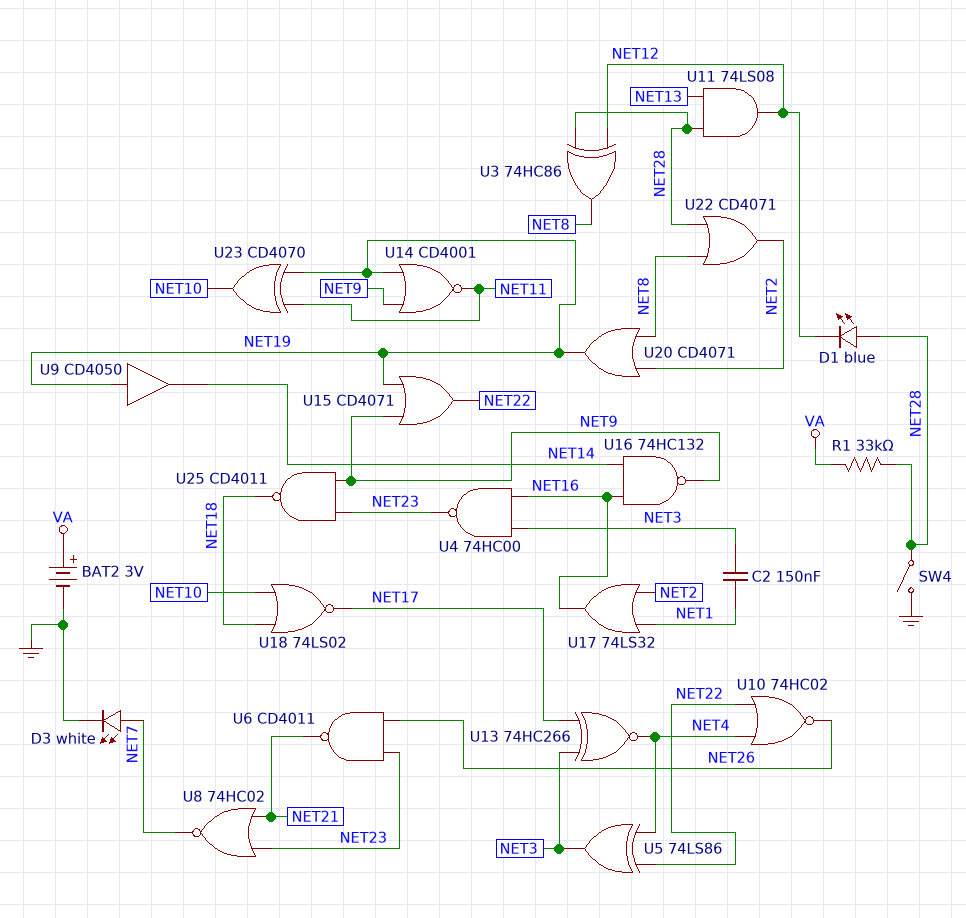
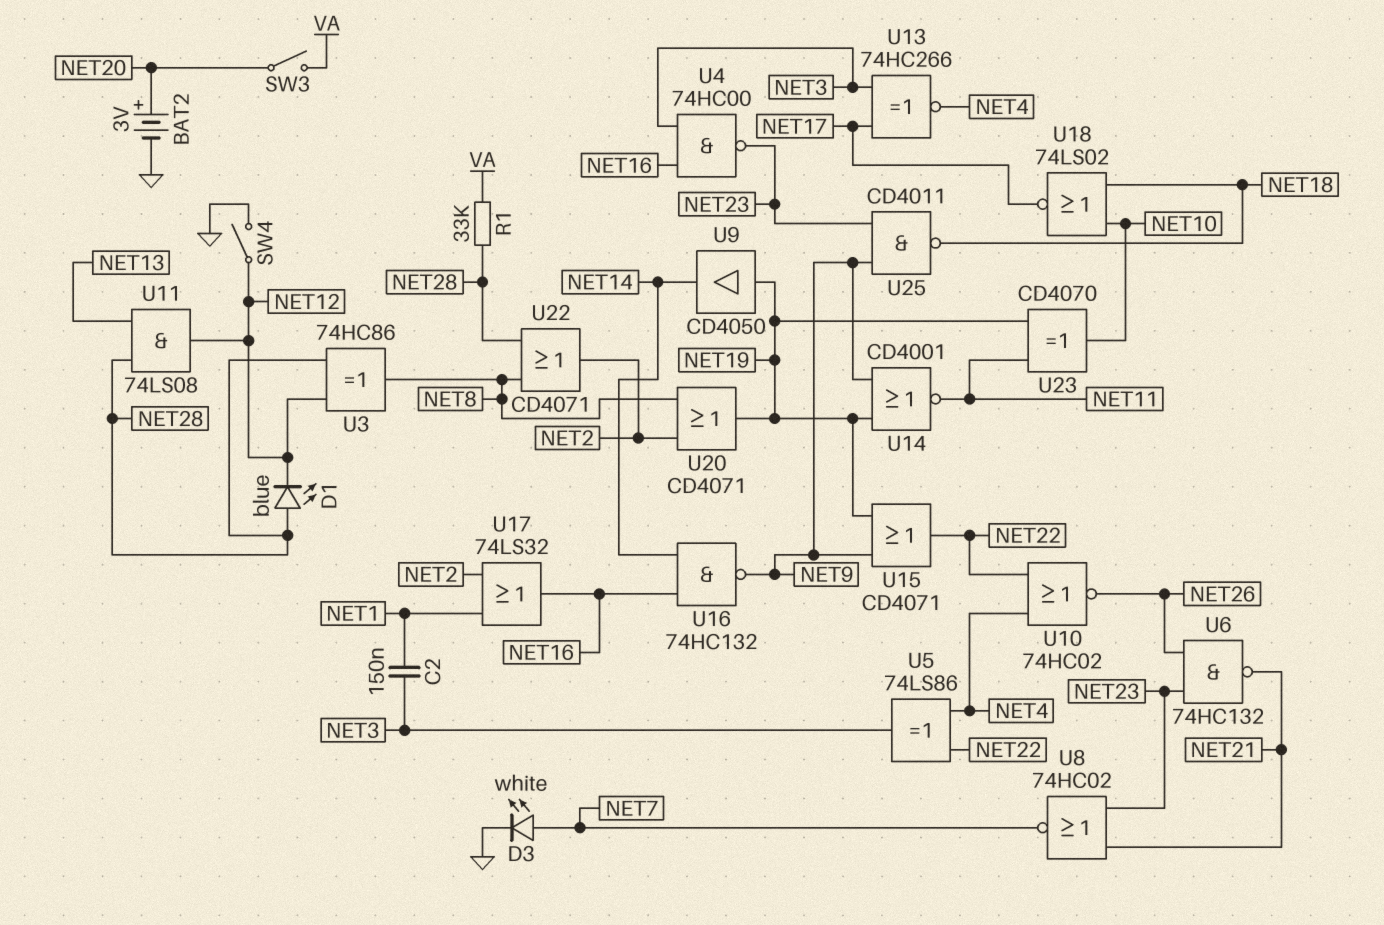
BAT2: 3V (plus VA, minus GND) -> 3V (plus NET20, minus GND)
SW3: none -> switch (NET20, VA)
SW4: switch (GND, NET28) -> switch (GND, NET12)
U6: NAND CD4011 (in NET23, in NET26, out NET21) -> NAND 74HC132 (in NET23, in NET26, out NET21)

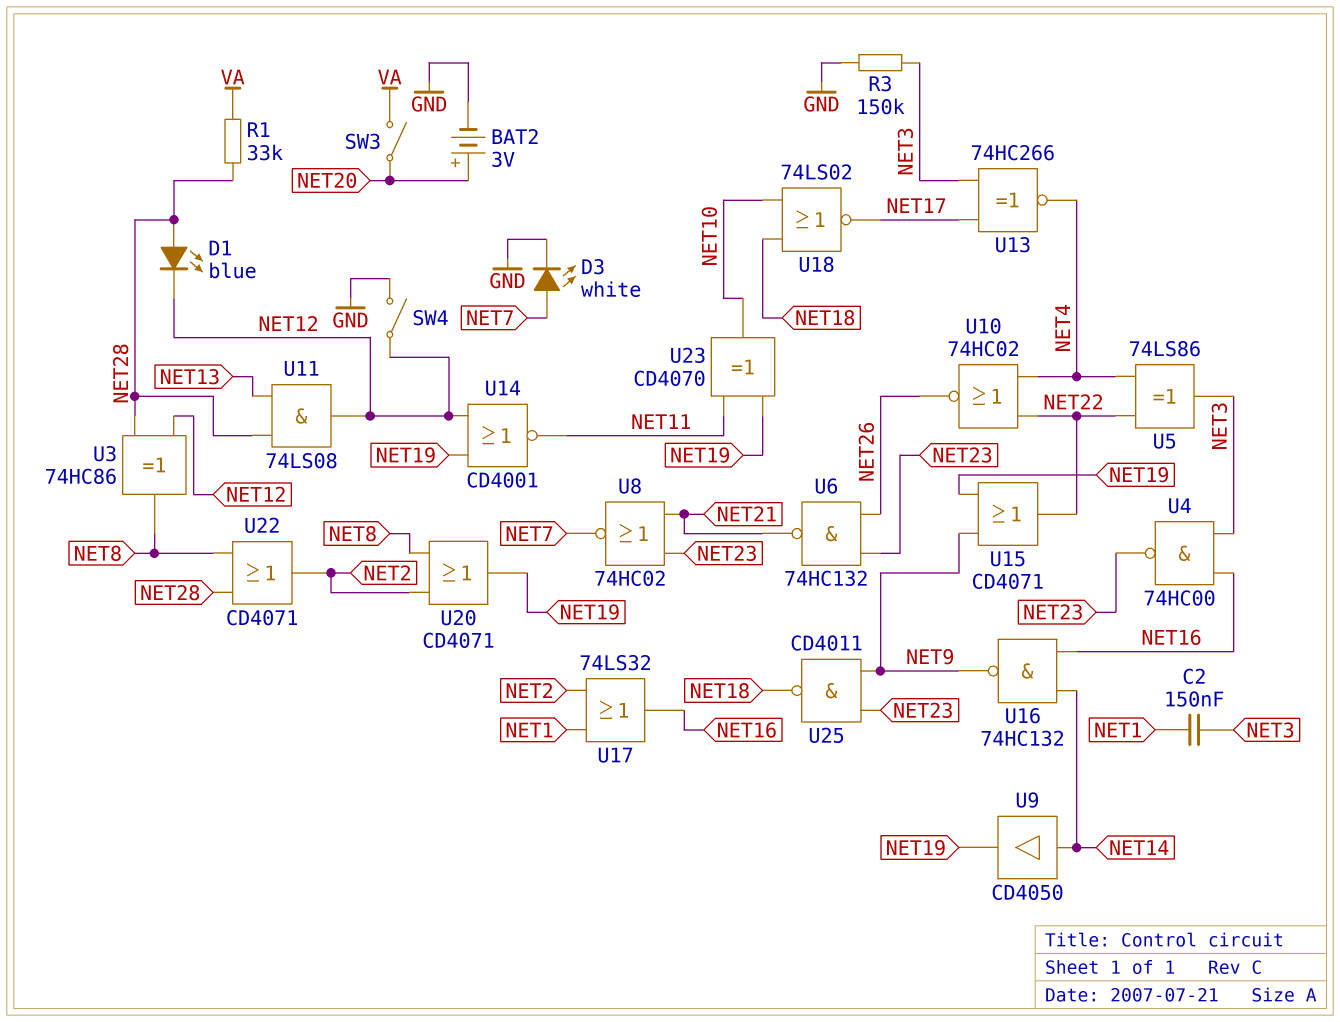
R3: none -> 150k (GND, NET3)
U9: buffer CD4050 (in NET19, out NET14) -> buffer CD4050 (in NET14, out NET19)
U14: NOR CD4001 (in NET9, in NET19, out NET11) -> NOR CD4001 (in NET12, in NET19, out NET11)

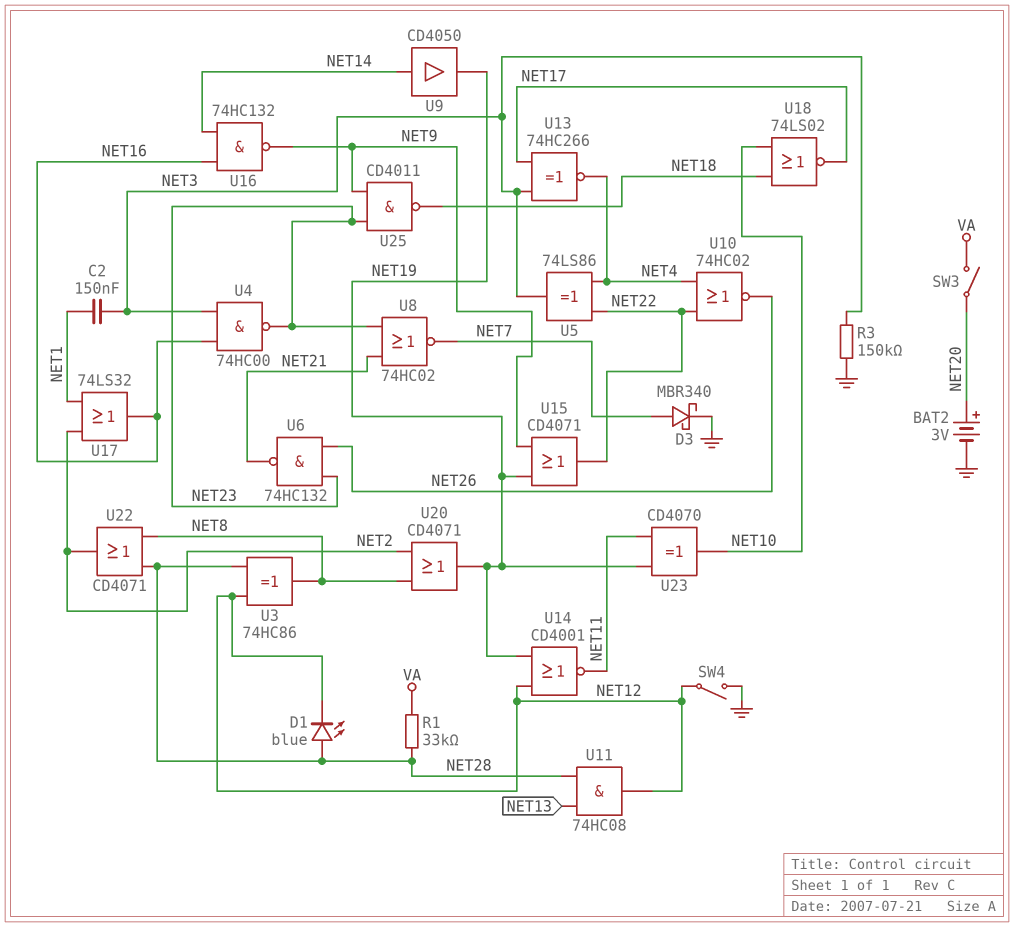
D3: LED white (A NET7, K GND) -> schottky MBR340 (A NET7, K GND)
U11: AND 74LS08 (in NET13, in NET28, out NET12) -> AND 74HC08 (in NET13, in NET28, out NET12)

